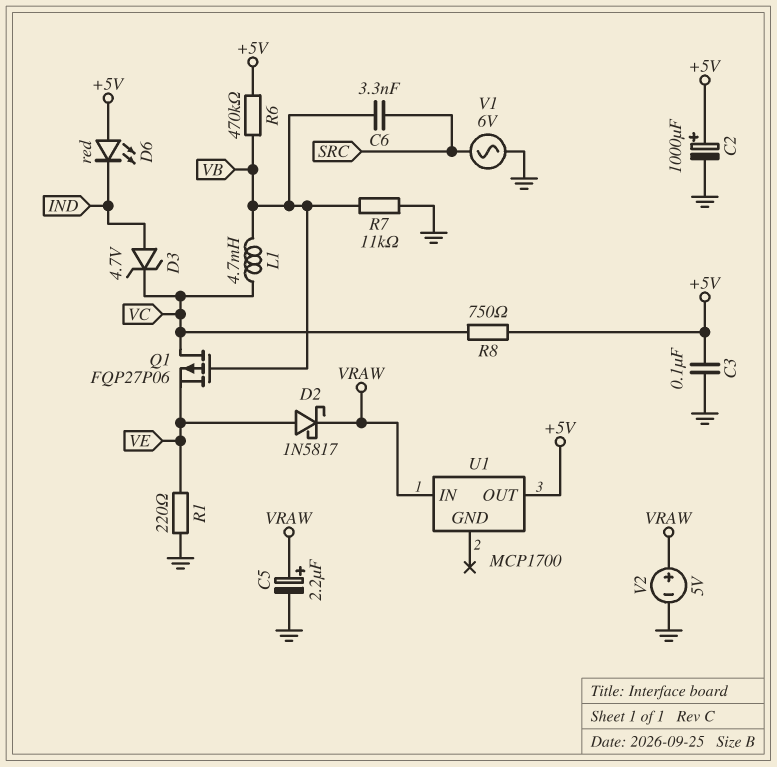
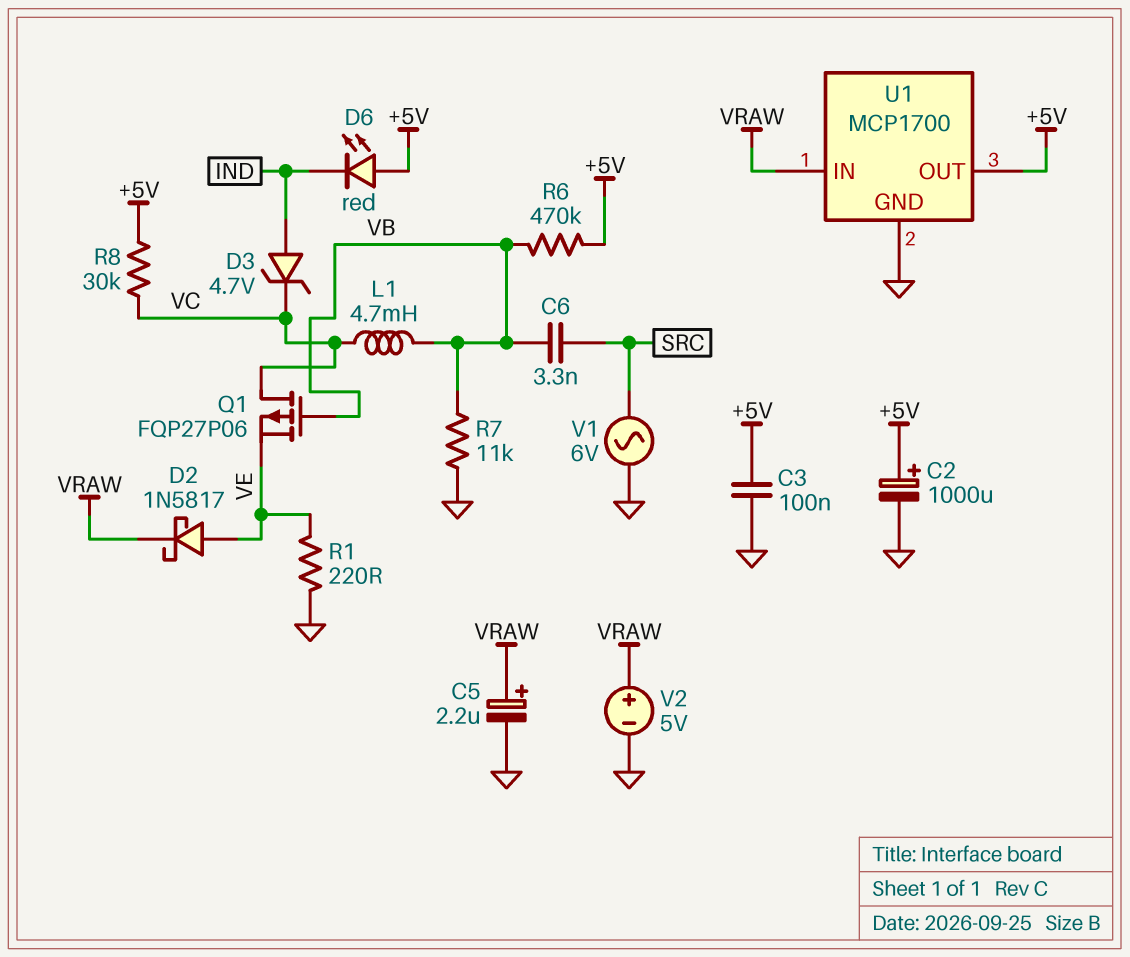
R8: 750 (+5V, VC) -> 30k (+5V, VC)
U1 pin GND: none -> GND

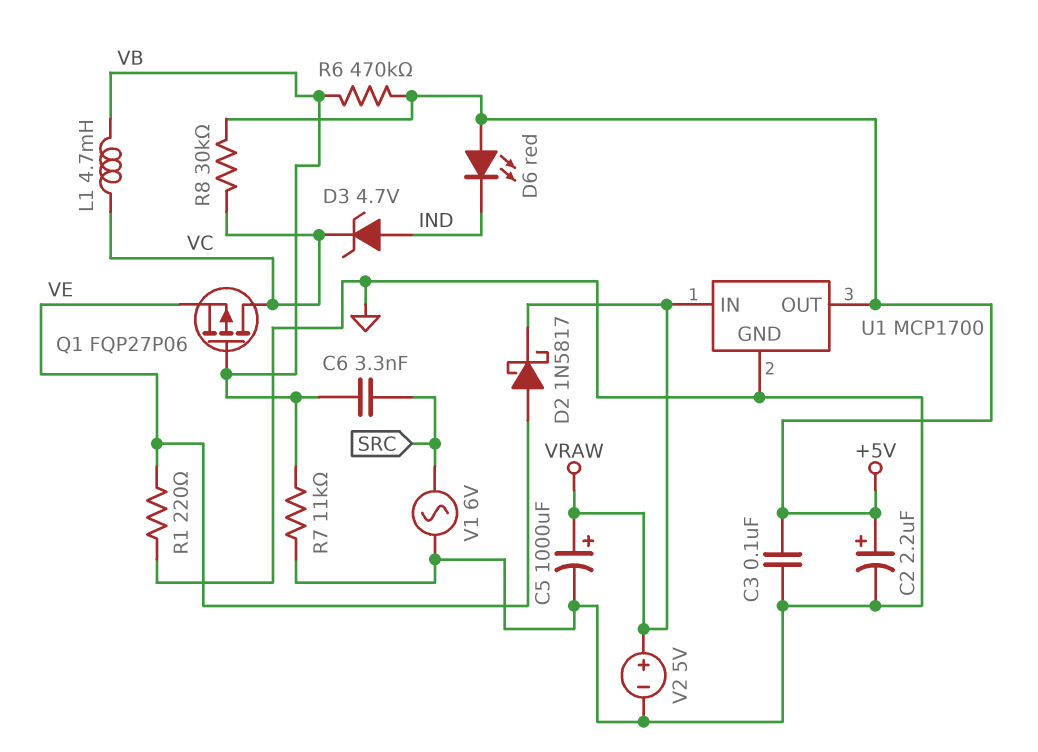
C2: 1000uF (plus +5V, minus GND) -> 2.2uF (plus +5V, minus GND)
C5: 2.2uF (plus VRAW, minus GND) -> 1000uF (plus VRAW, minus GND)

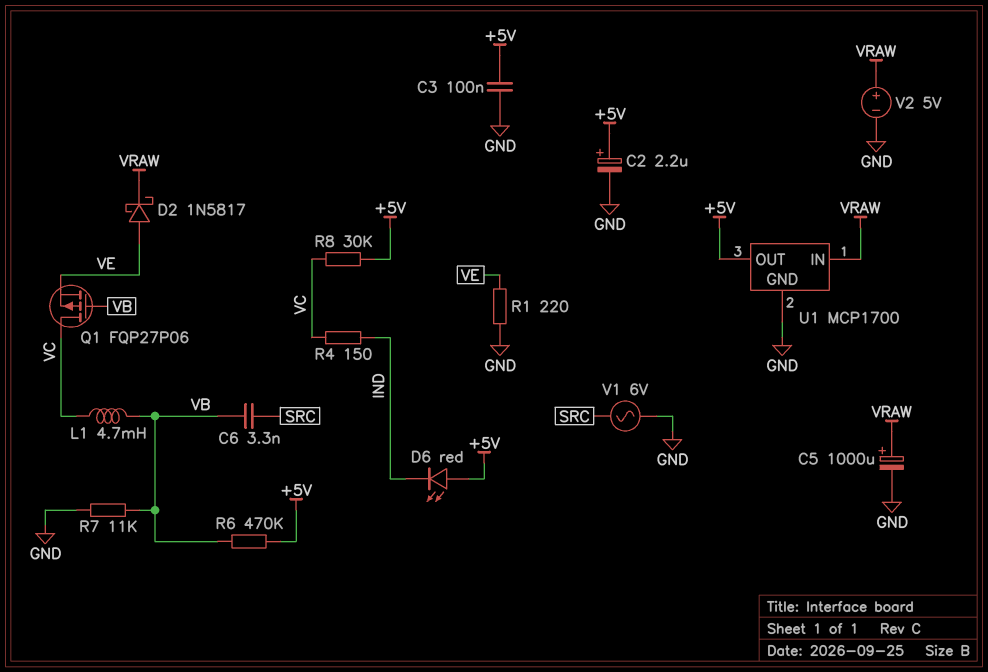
D3: zener 4.7V (A IND, K VC) -> none
R4: none -> 150 (IND, VC)

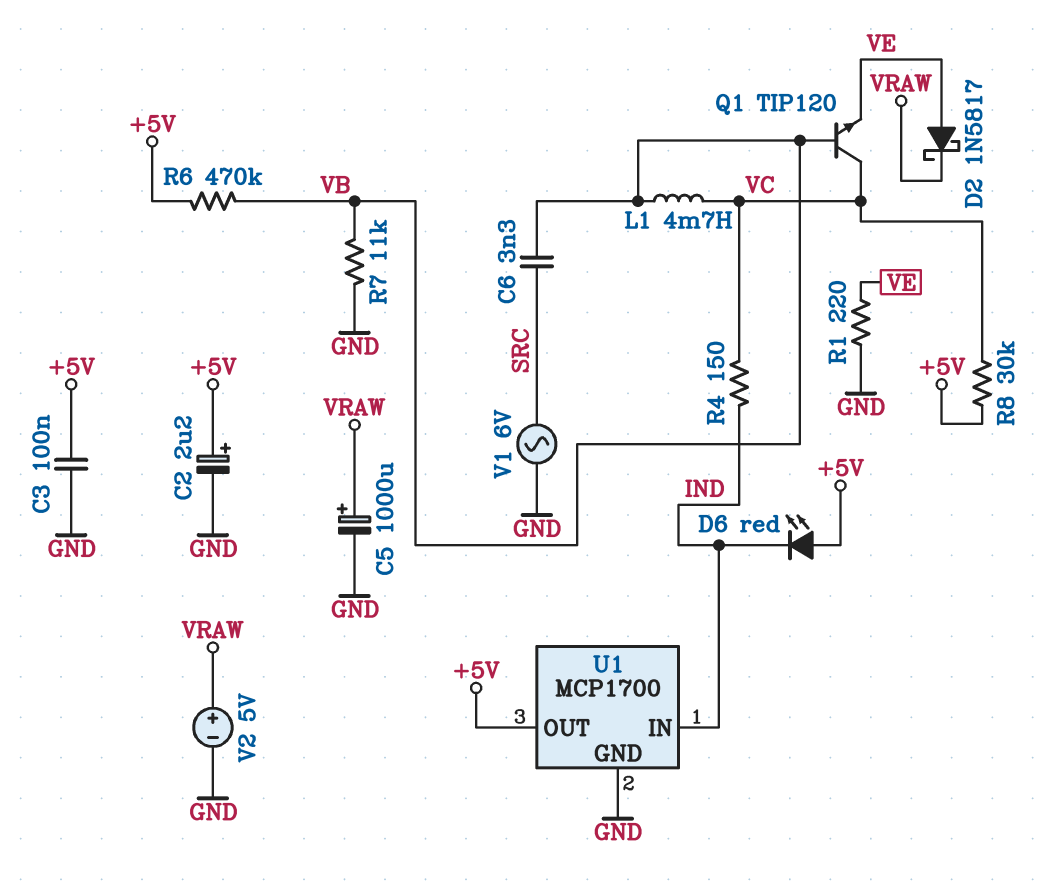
Q1: PMOS FQP27P06 (G VB, D VC, S VE) -> NPN TIP120 (B VB, C VC, E VE)
U1 pin IN: VRAW -> IND

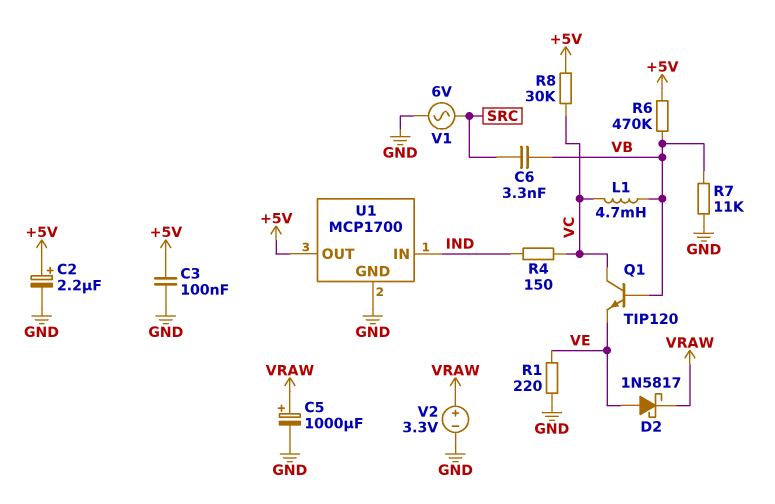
D6: LED red (A +5V, K IND) -> none
V2: 5V (plus VRAW, minus GND) -> 3.3V (plus VRAW, minus GND)

